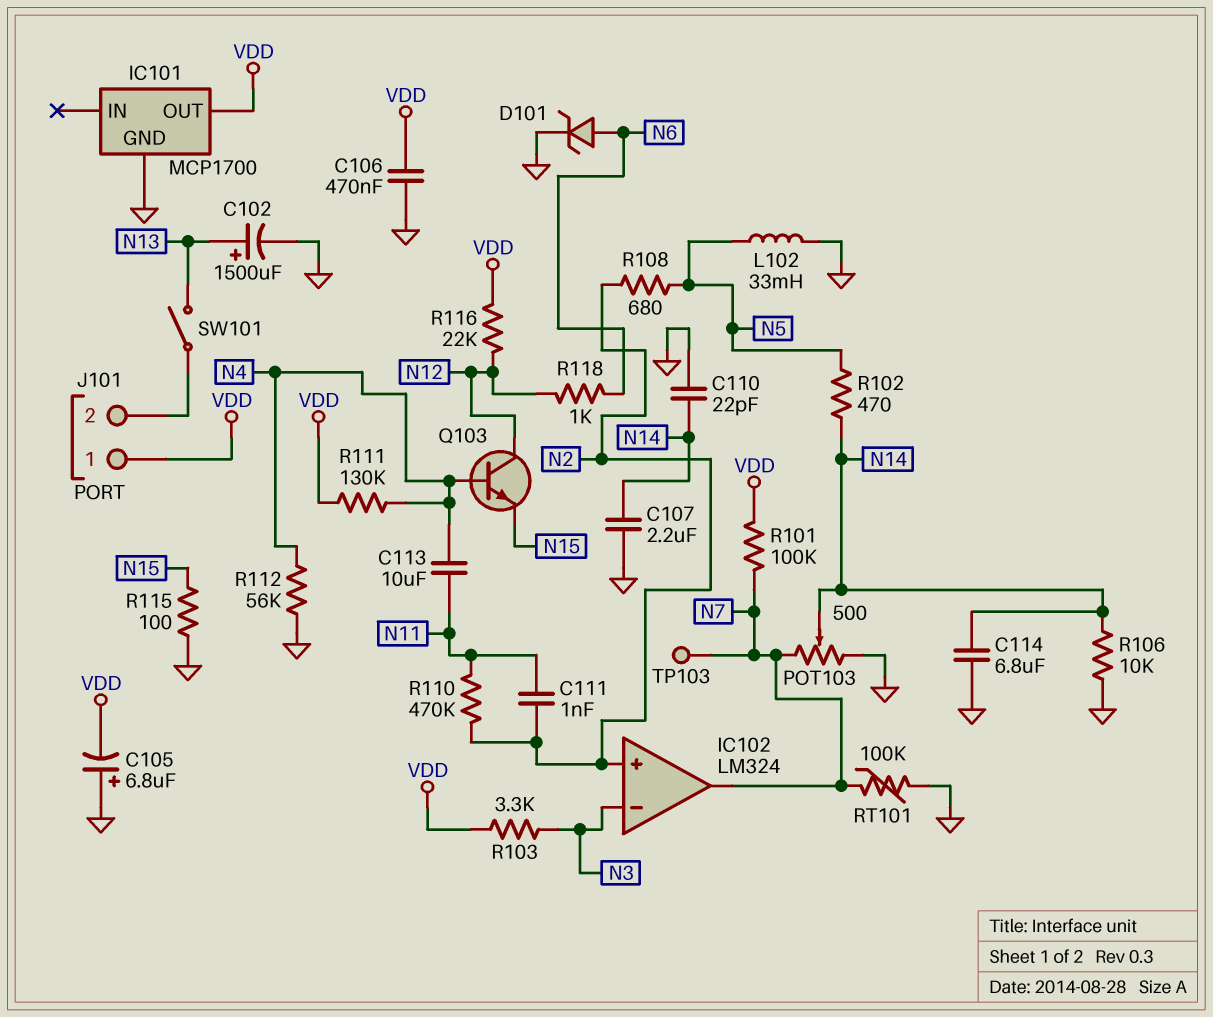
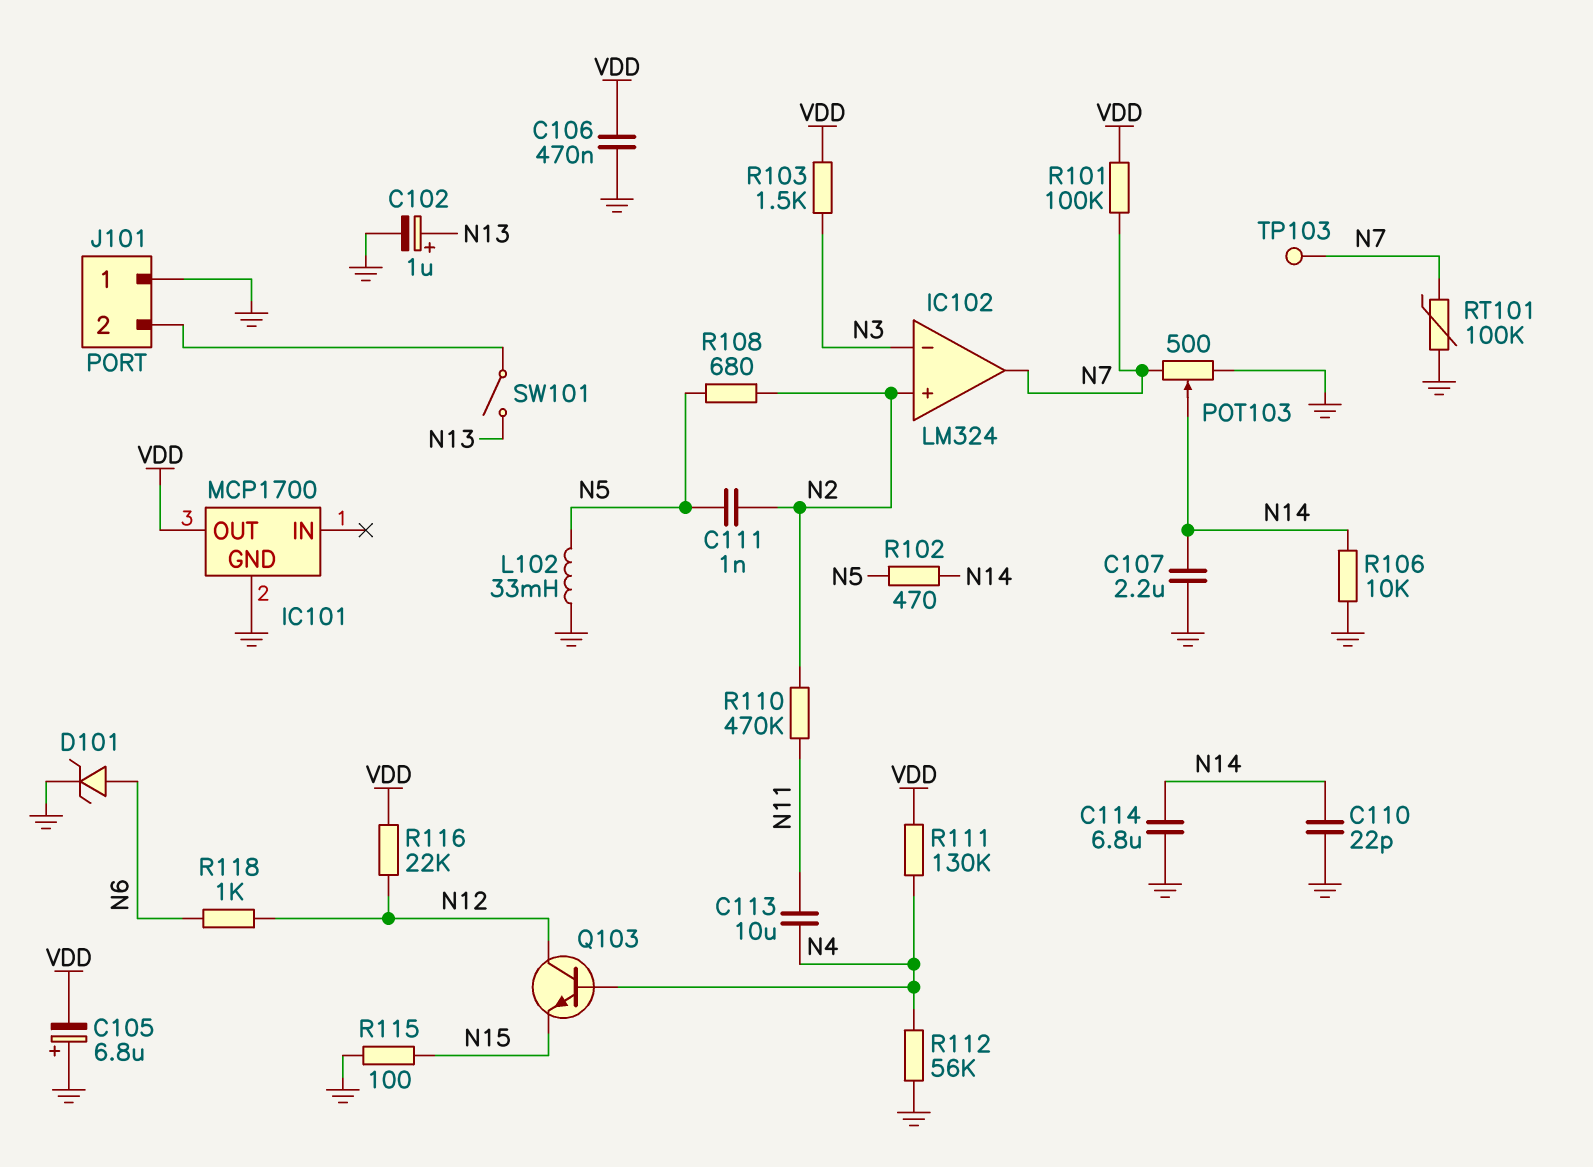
C102: 1500uF (plus N13, minus GND) -> 1uF (plus N13, minus GND)
C111: 1nF (N2, N11) -> 1nF (N2, N5)
J101 pin 1: VDD -> GND
R103: 3.3k (N3, VDD) -> 1.5k (N3, VDD)

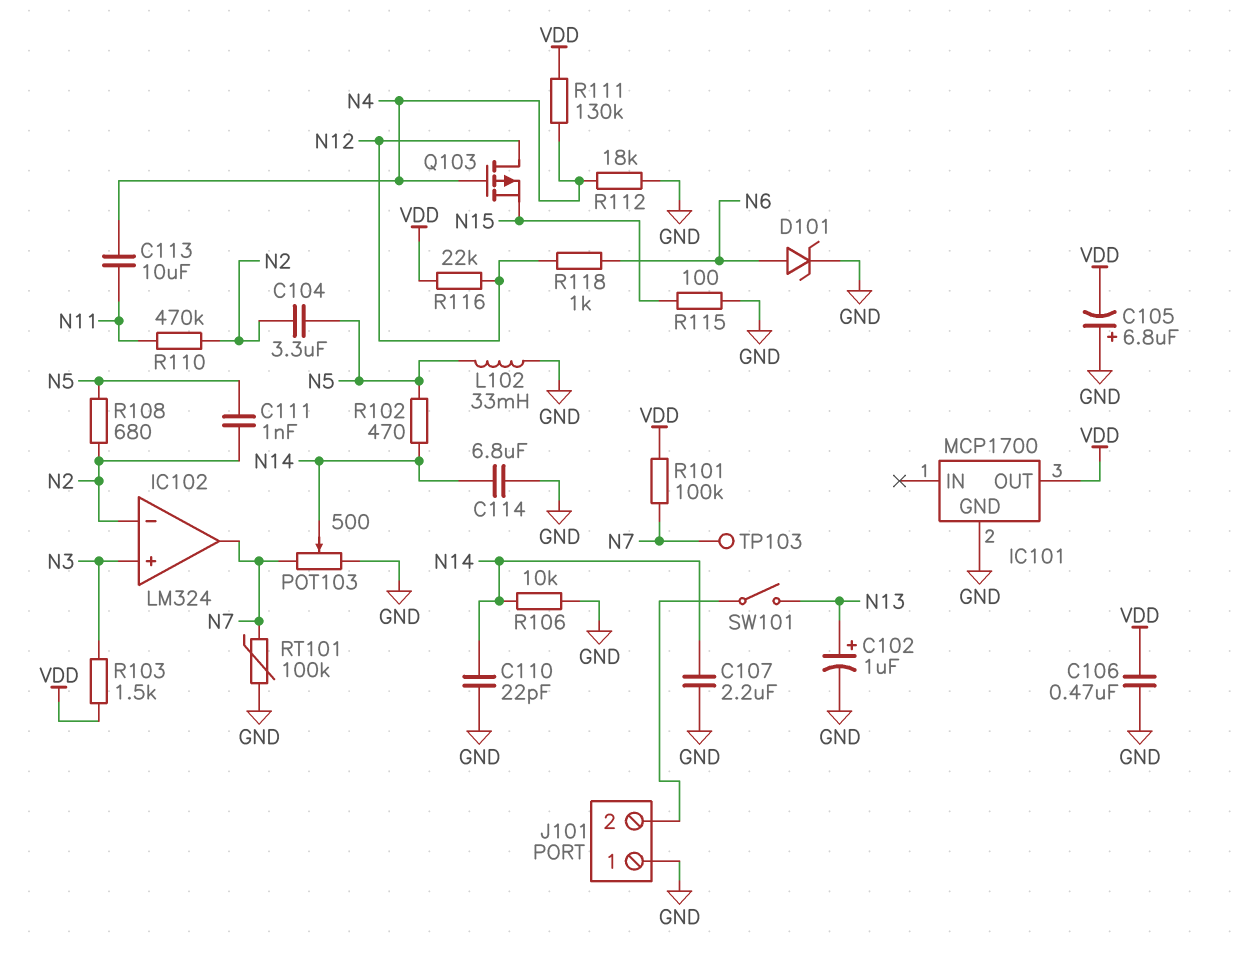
C104: none -> 3.3uF (N2, N5)
IC102 pin in+: N2 -> N3
IC102 pin in-: N3 -> N2
Q103: NPN (B N4, C N12, E N15) -> PMOS (G N4, D N12, S N15)
R112: 56k (GND, N4) -> 18k (GND, N4)

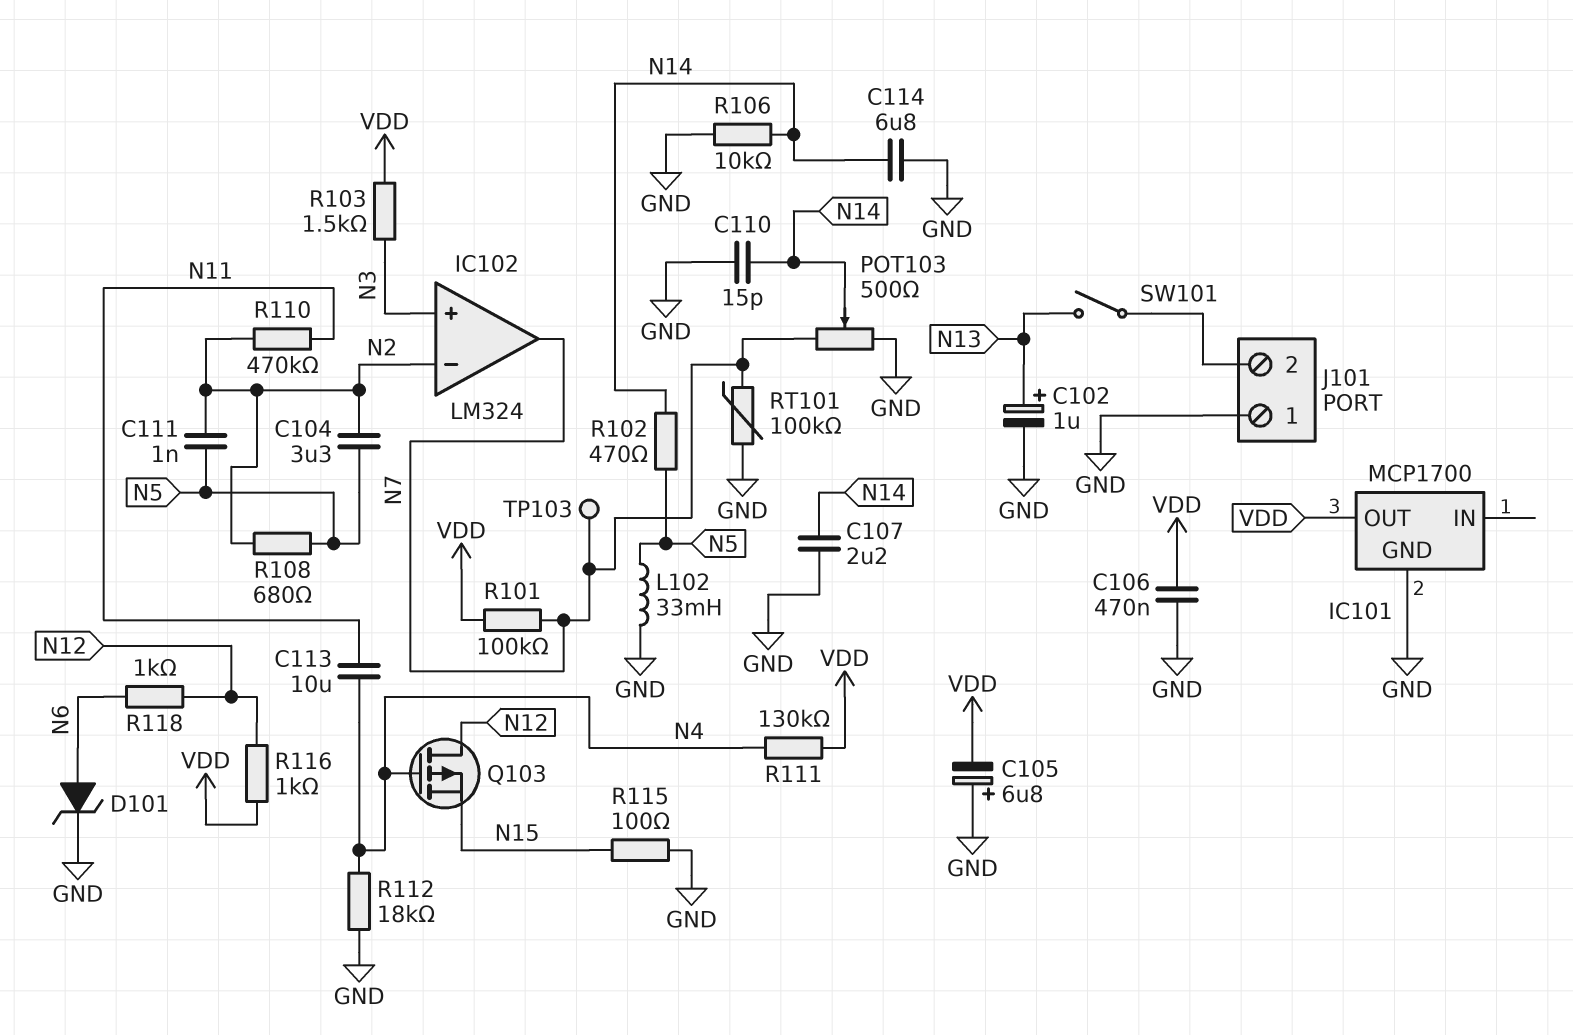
C110: 22pF (GND, N14) -> 15pF (GND, N14)
R116: 22k (N12, VDD) -> 1k (N12, VDD)

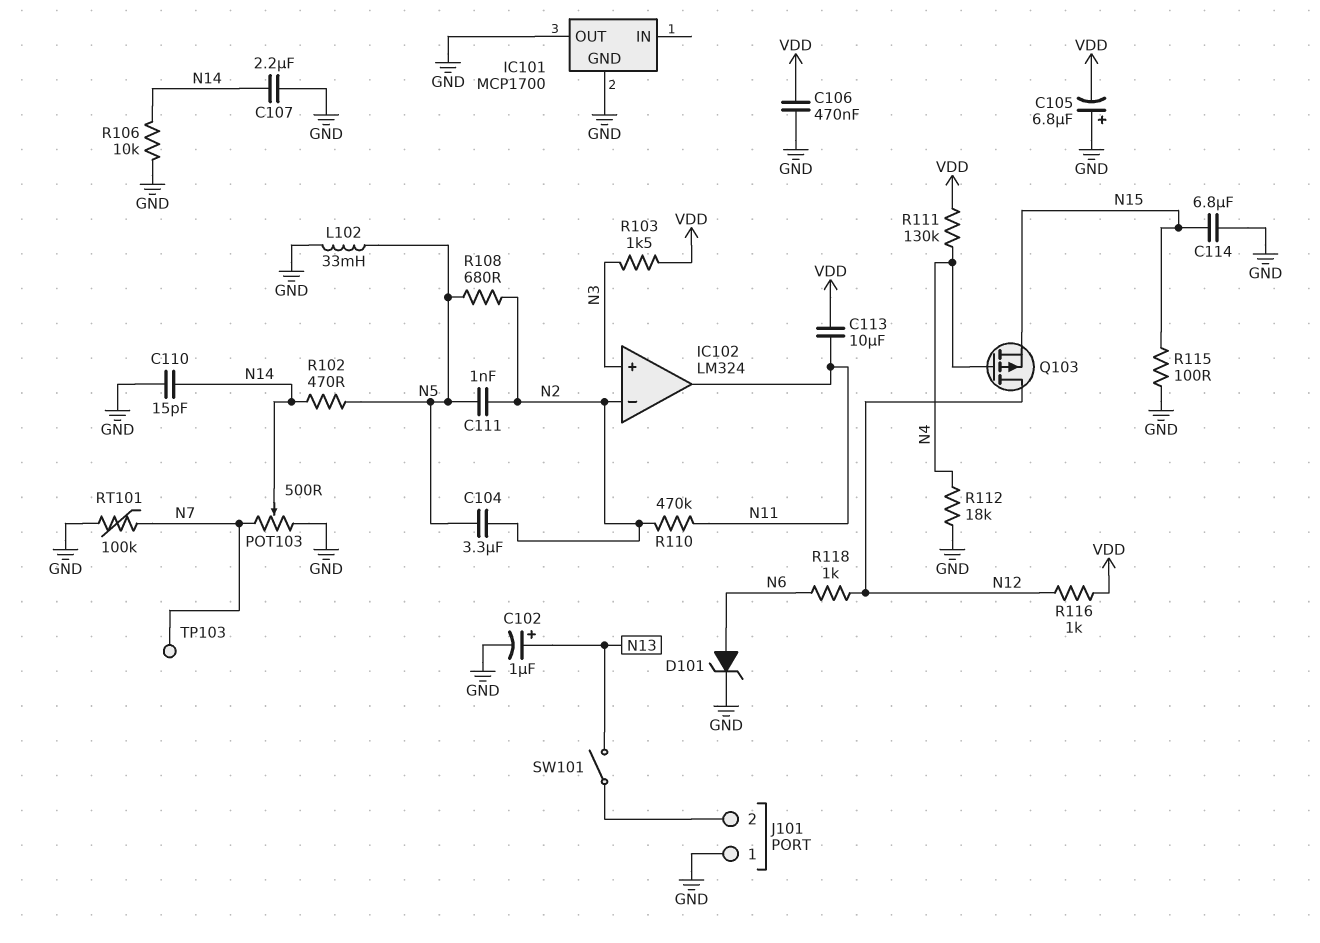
C113: 10uF (N4, N11) -> 10uF (N11, VDD)
C114: 6.8uF (GND, N14) -> 6.8uF (GND, N15)
IC101 pin OUT: VDD -> GND
IC102 pin out: N7 -> N11
R101: 100k (N7, VDD) -> none

